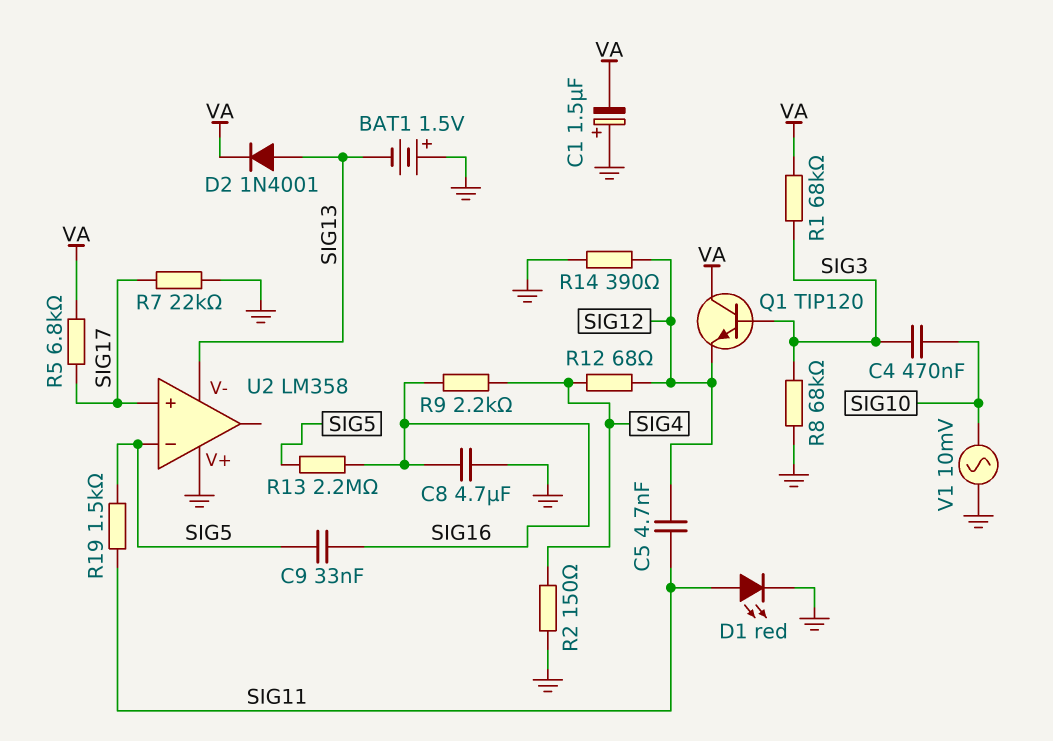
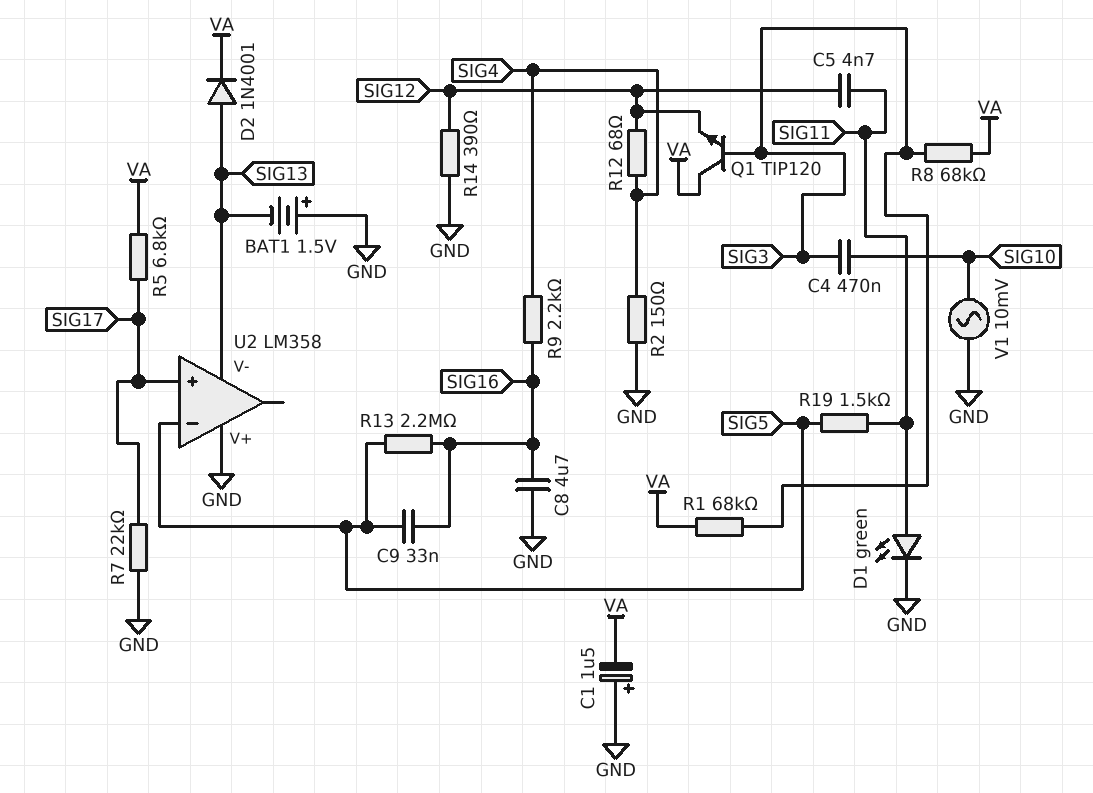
D1: LED red (A SIG11, K GND) -> LED green (A SIG11, K GND)
R8: 68k (GND, SIG3) -> 68k (SIG3, VA)

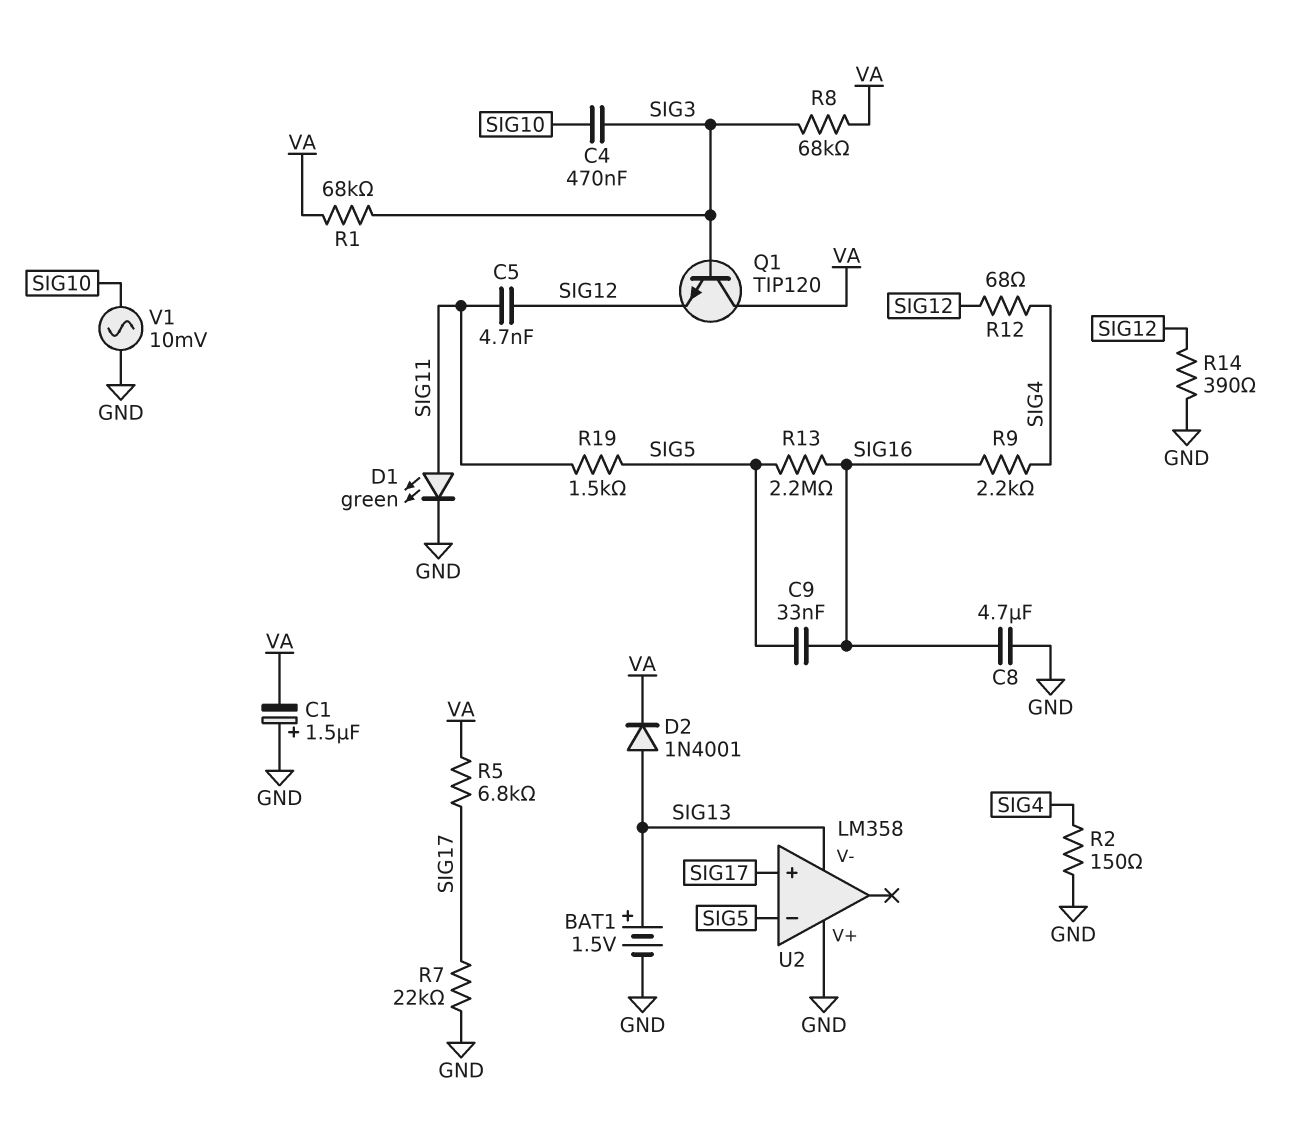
BAT1: 1.5V (plus GND, minus SIG13) -> 1.5V (plus SIG13, minus GND)

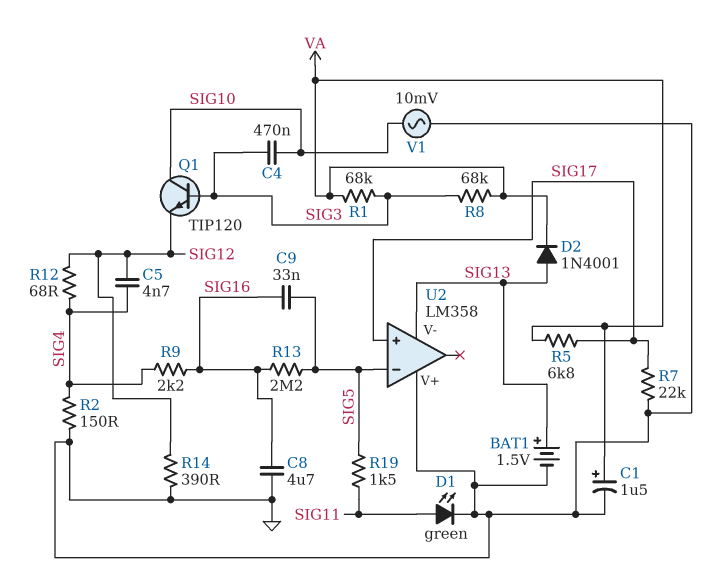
C1: 1.5uF (plus GND, minus VA) -> 1.5uF (plus VA, minus GND)
C5: 4.7nF (SIG11, SIG12) -> 4.7nF (SIG4, SIG12)
Q1: NPN TIP120 (B SIG3, C VA, E SIG12) -> NPN TIP120 (B SIG3, C SIG10, E SIG12)

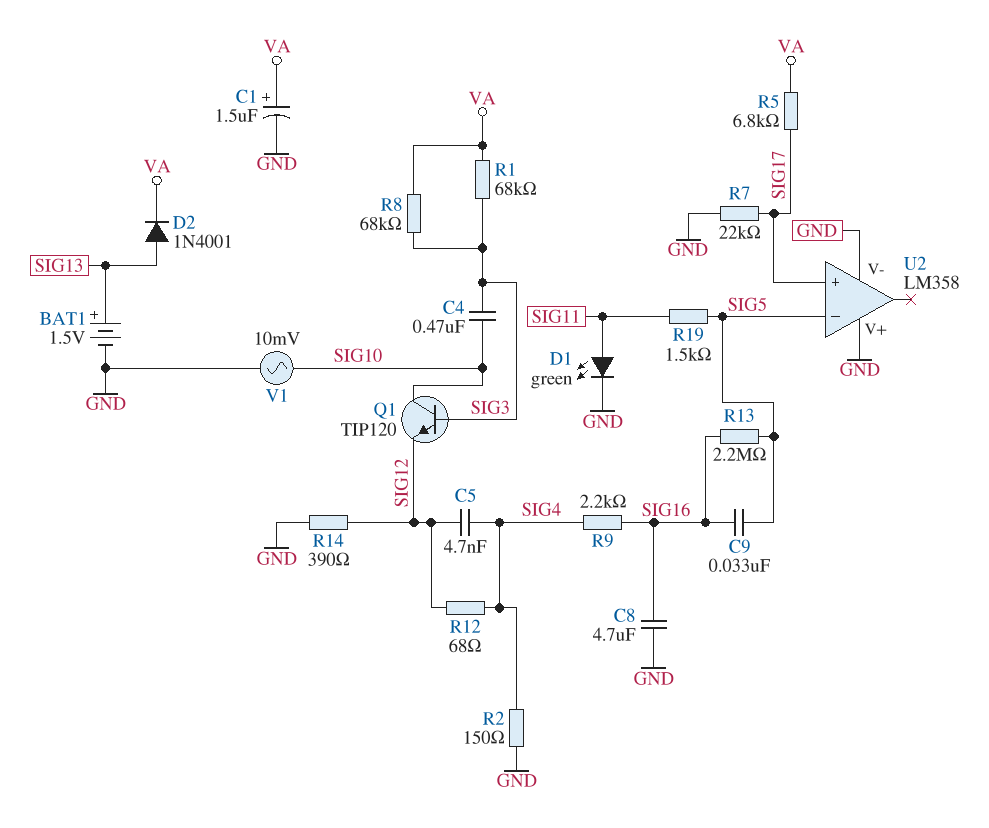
U2 pin V-: SIG13 -> GND

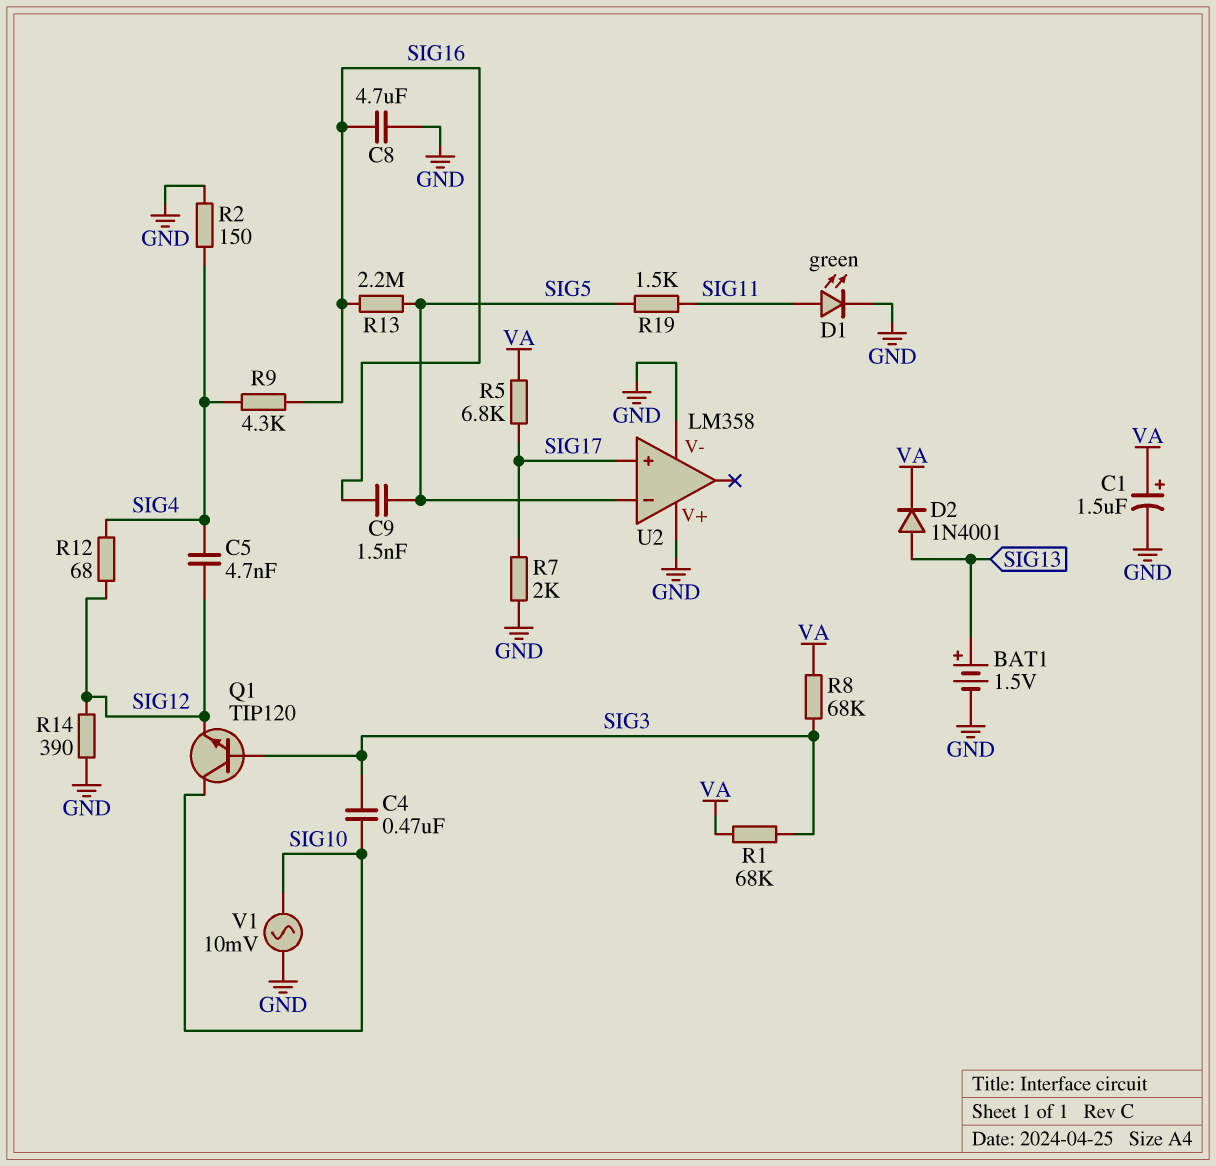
C9: 33nF (SIG5, SIG16) -> 1.5nF (SIG5, SIG16)
R7: 22k (GND, SIG17) -> 2k (GND, SIG17)
R9: 2.2k (SIG4, SIG16) -> 4.3k (SIG4, SIG16)

